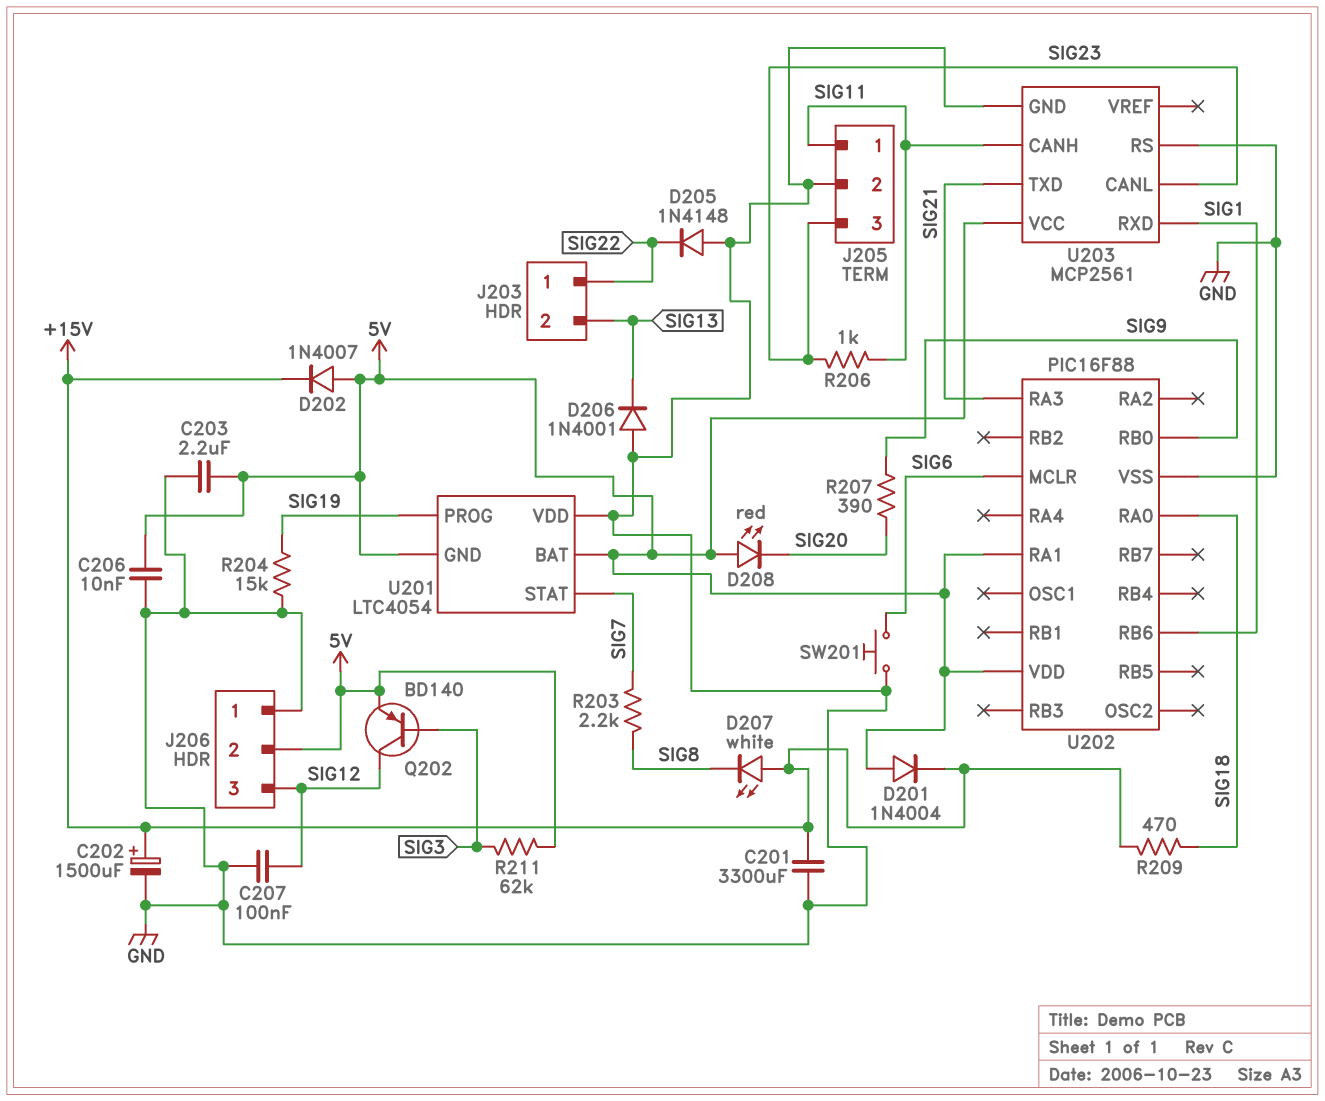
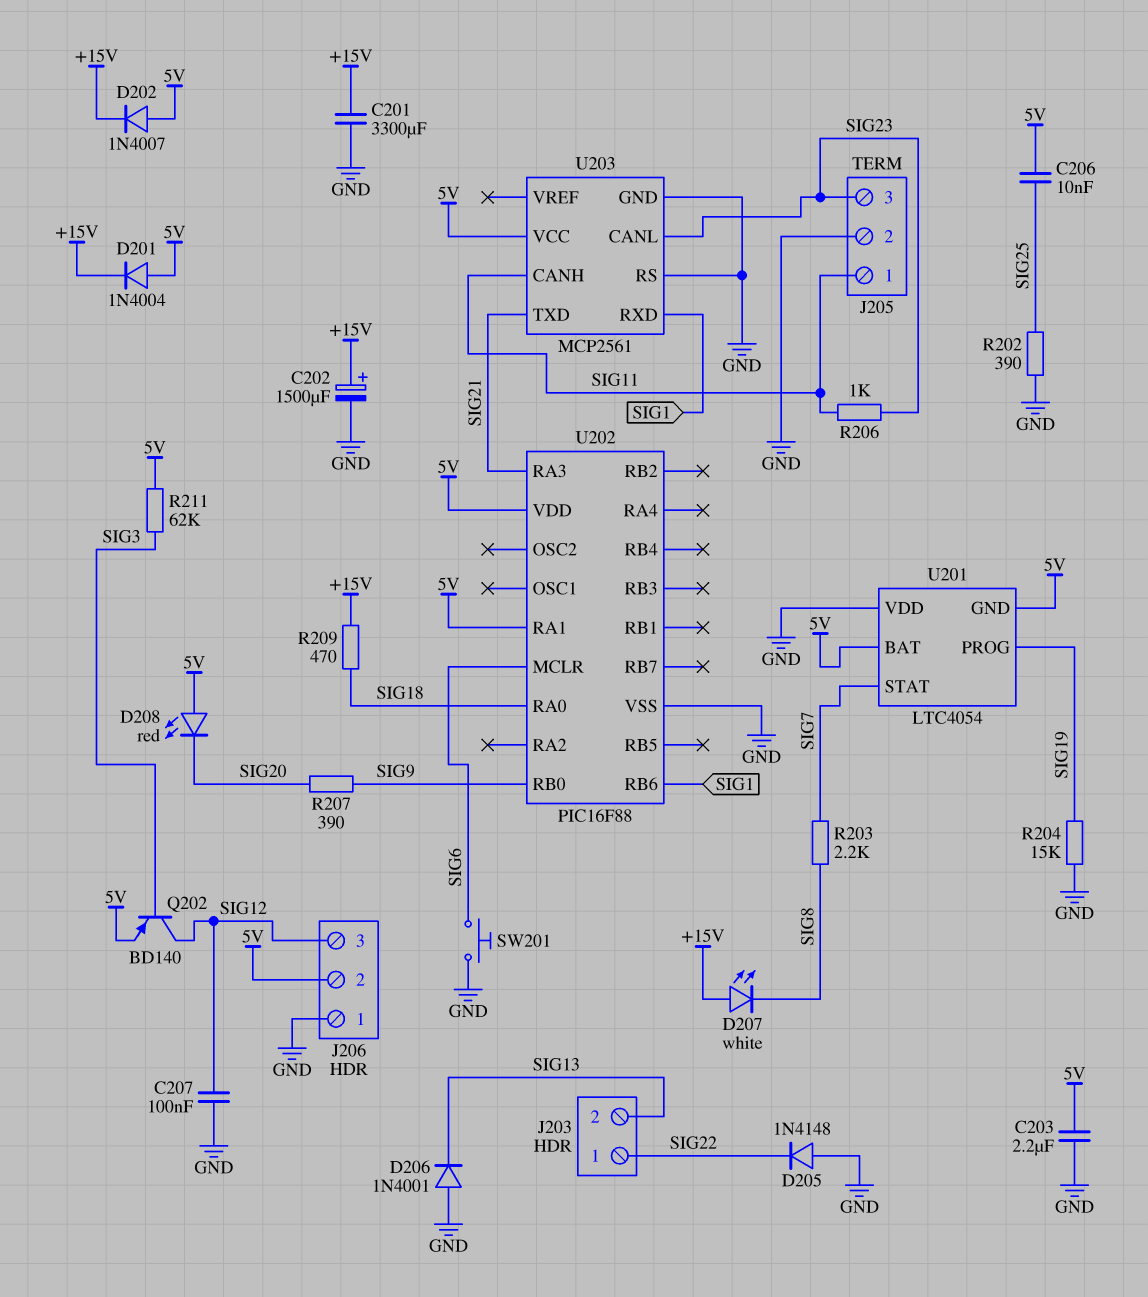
C206: 10nF (5V, GND) -> 10nF (5V, SIG25)
R202: none -> 390 (GND, SIG25)

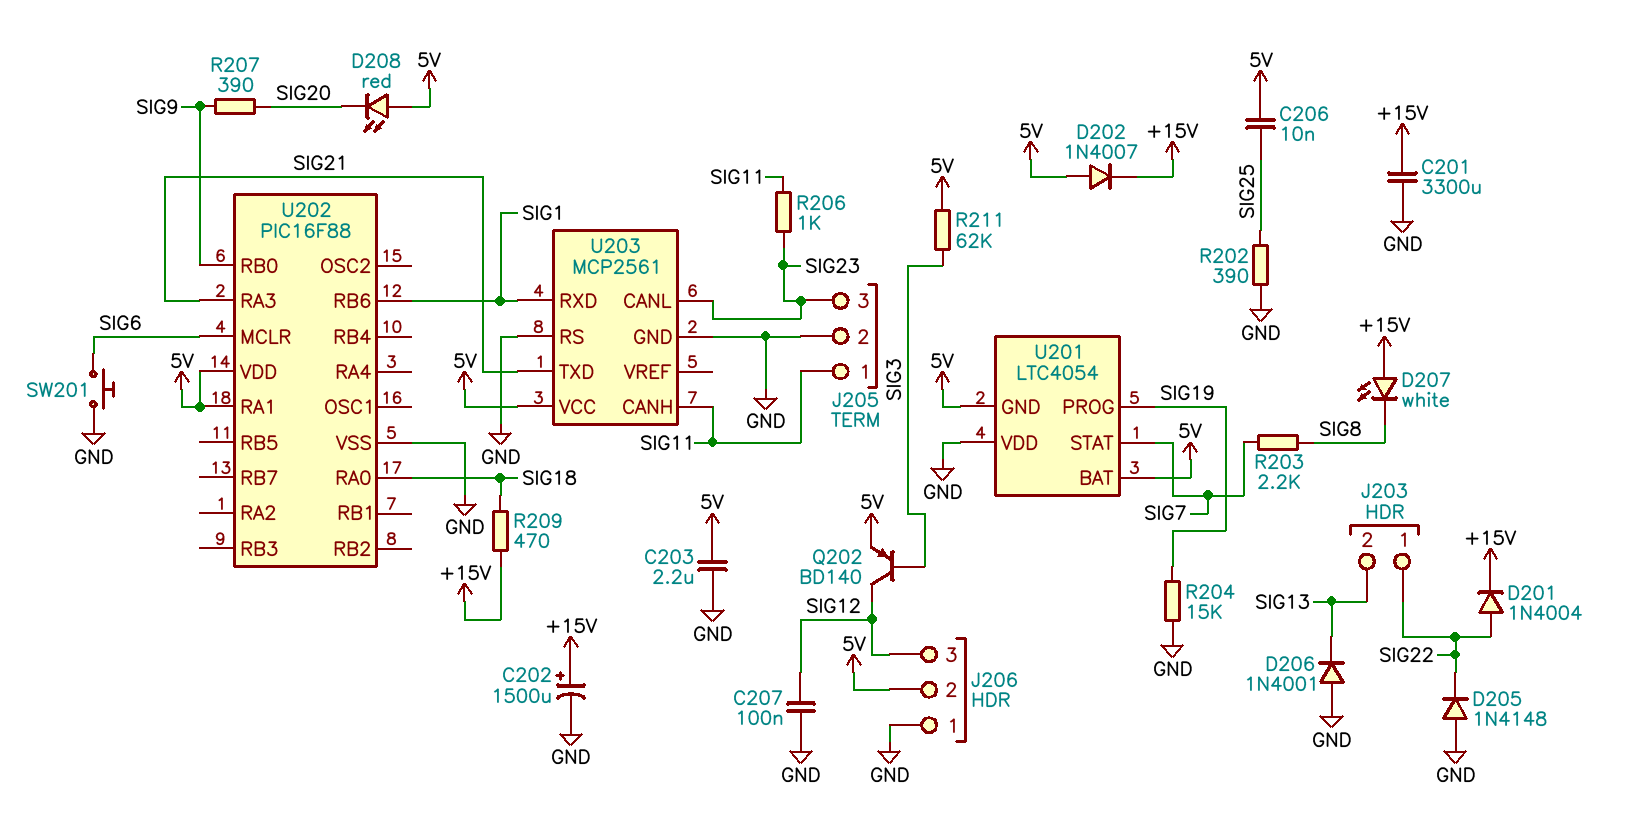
D201: diode 1N4004 (A 5V, K +15V) -> diode 1N4004 (A SIG22, K +15V)

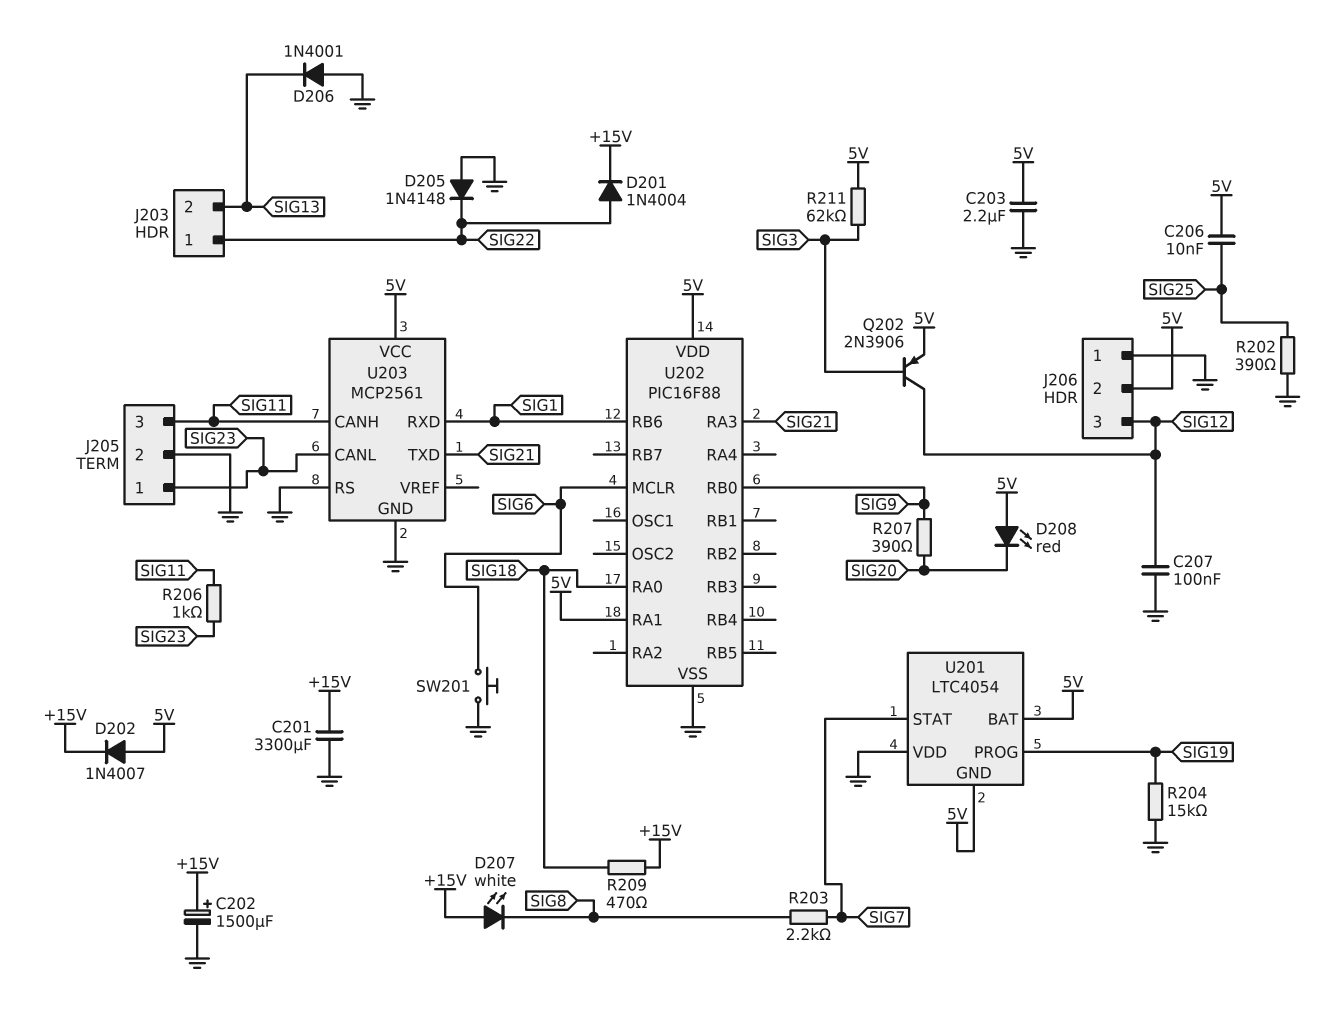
J205 pin 1: SIG11 -> SIG23
J205 pin 3: SIG23 -> SIG11
Q202: PNP BD140 (B SIG3, C SIG12, E 5V) -> PNP 2N3906 (B SIG3, C SIG12, E 5V)

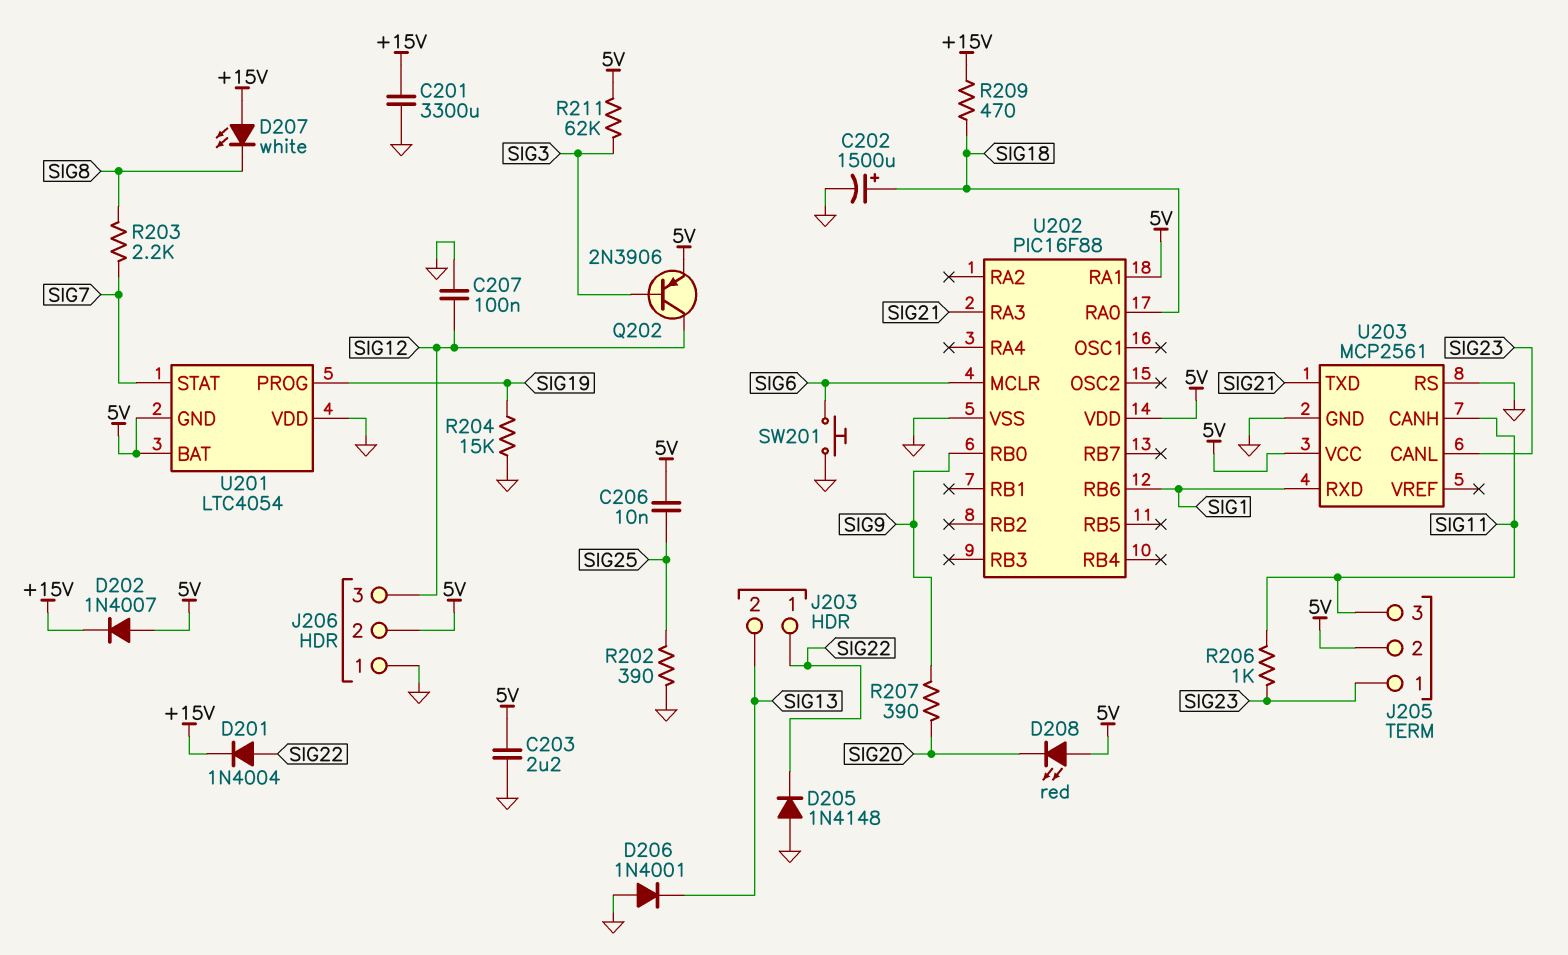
C202: 1500uF (plus +15V, minus GND) -> 1500uF (plus SIG18, minus GND)
J205 pin 2: GND -> 5V

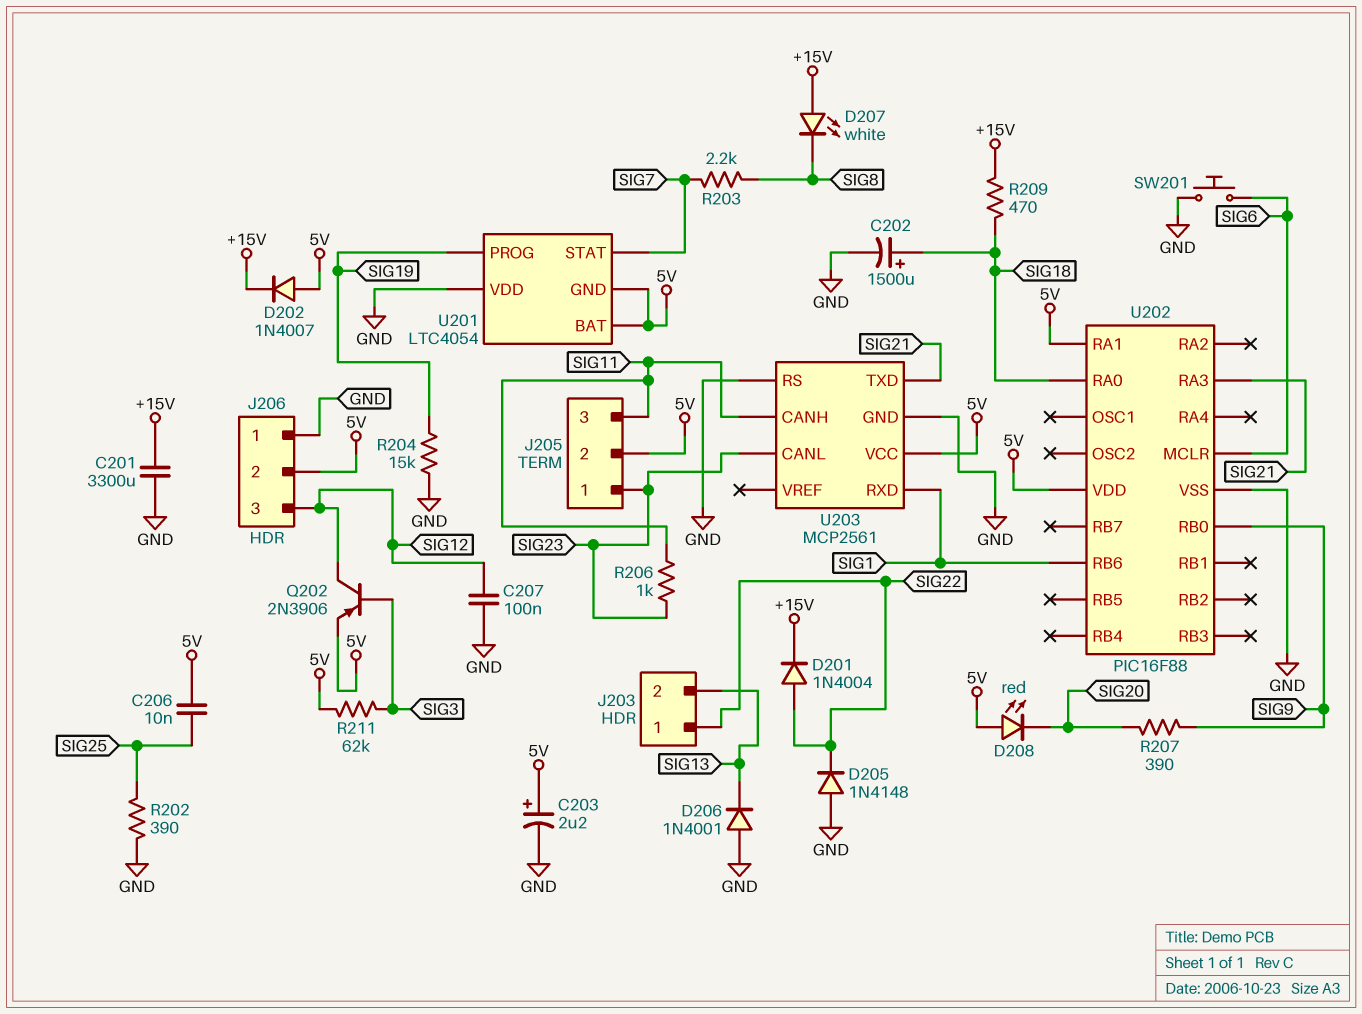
C203: 2.2uF (5V, GND) -> 2.2uF (plus 5V, minus GND)

